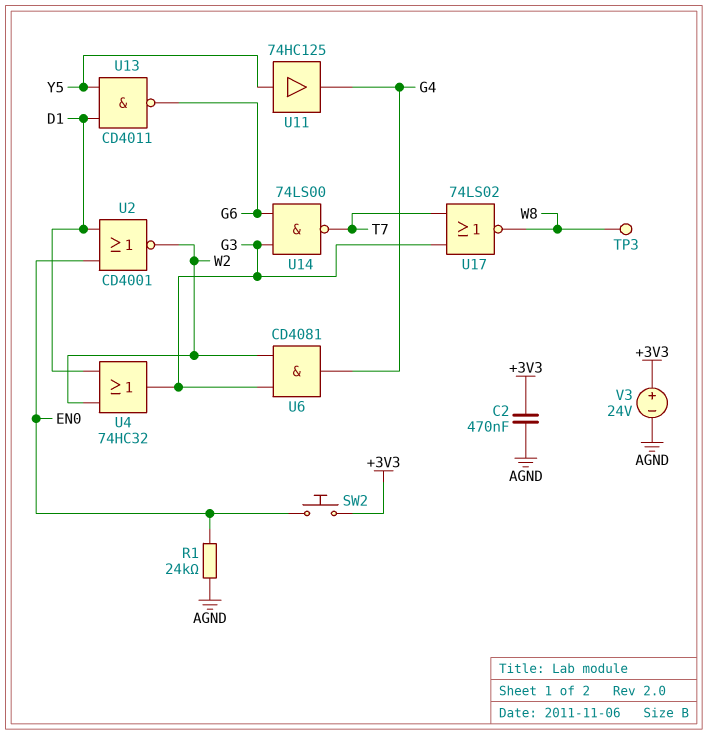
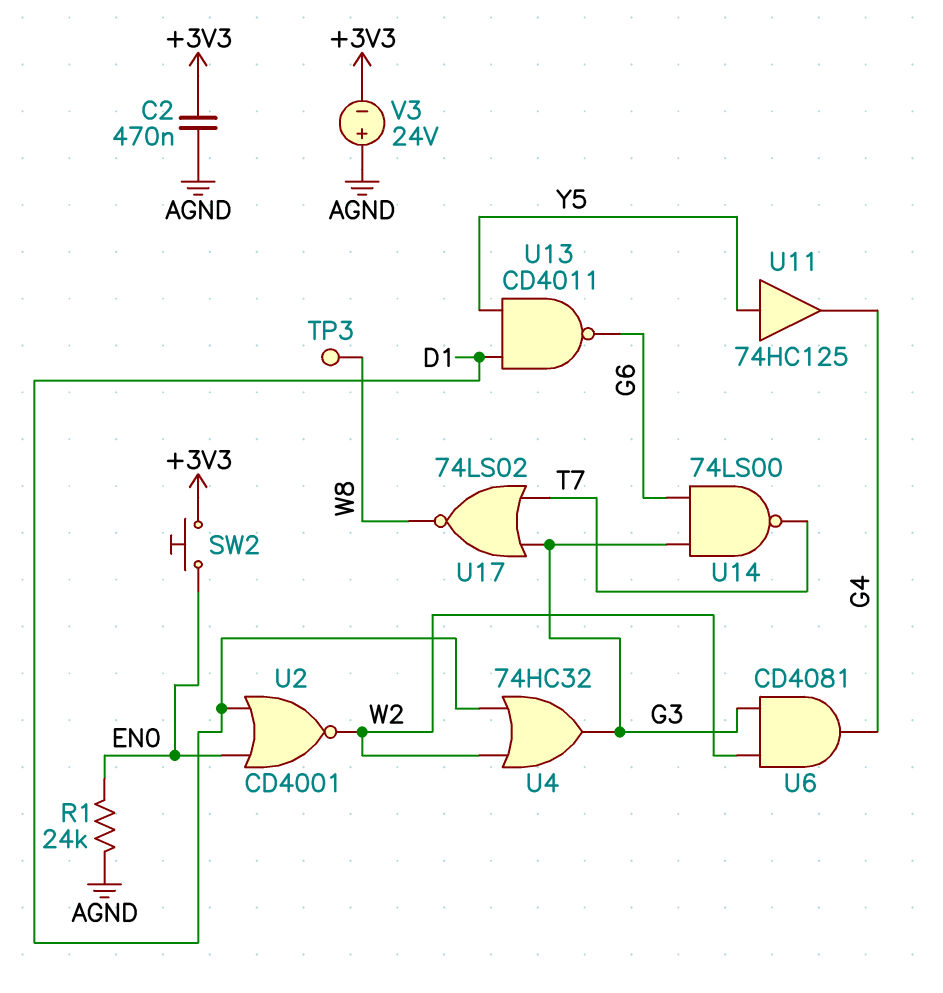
V3: 24V (plus +3V3, minus AGND) -> 24V (plus AGND, minus +3V3)

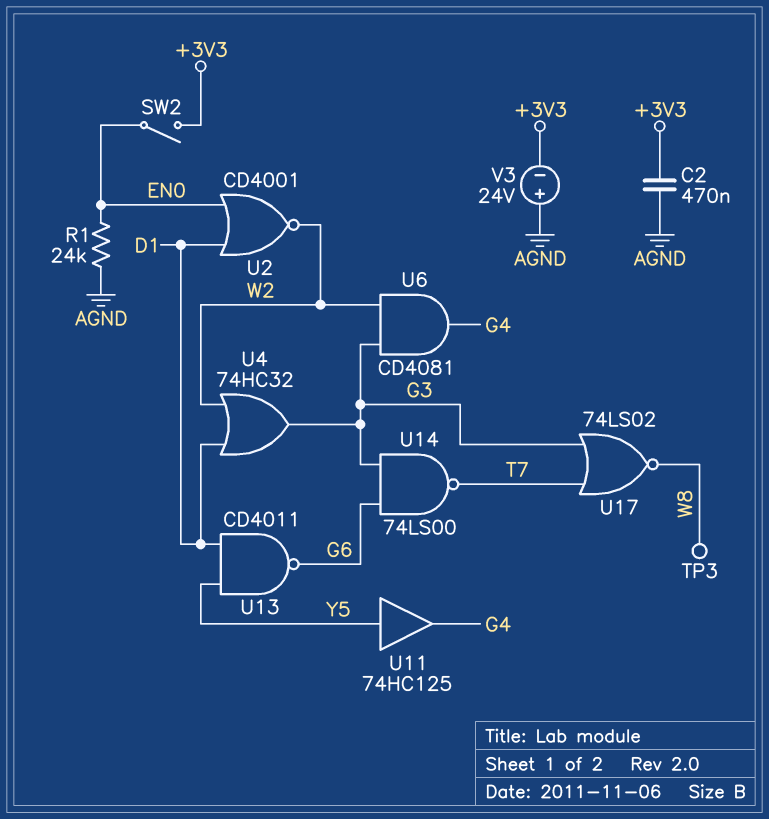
SW2: button (+3V3, EN0) -> switch (+3V3, EN0)

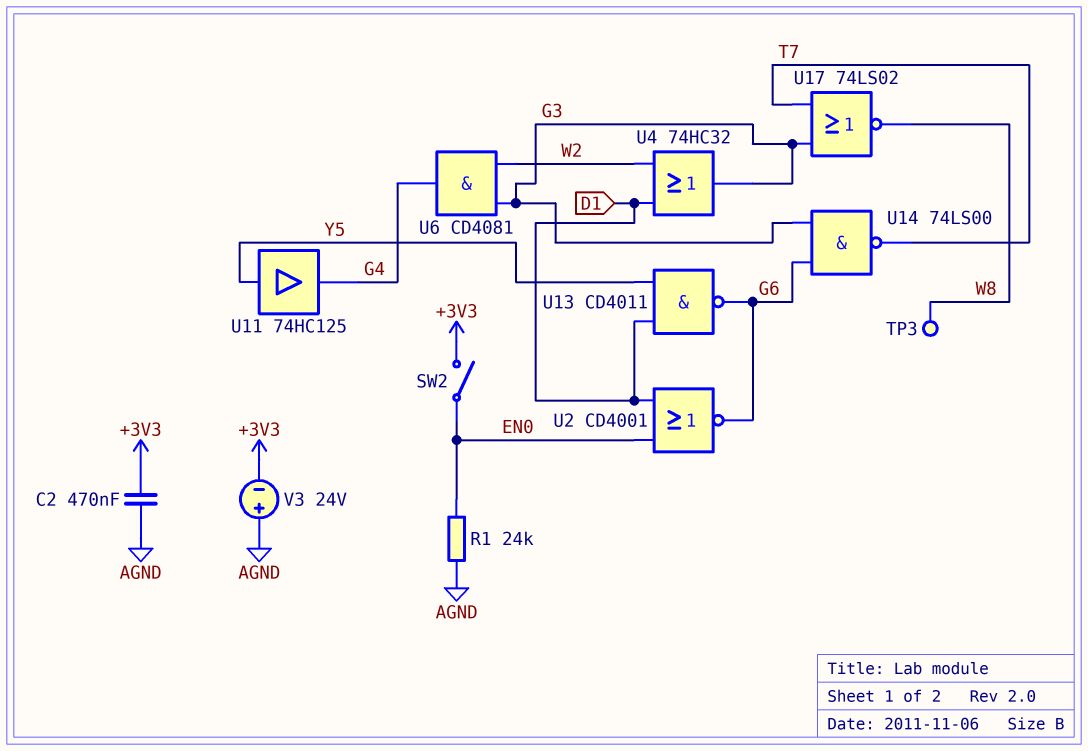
U2: NOR CD4001 (in D1, in EN0, out W2) -> NOR CD4001 (in D1, in EN0, out G6)

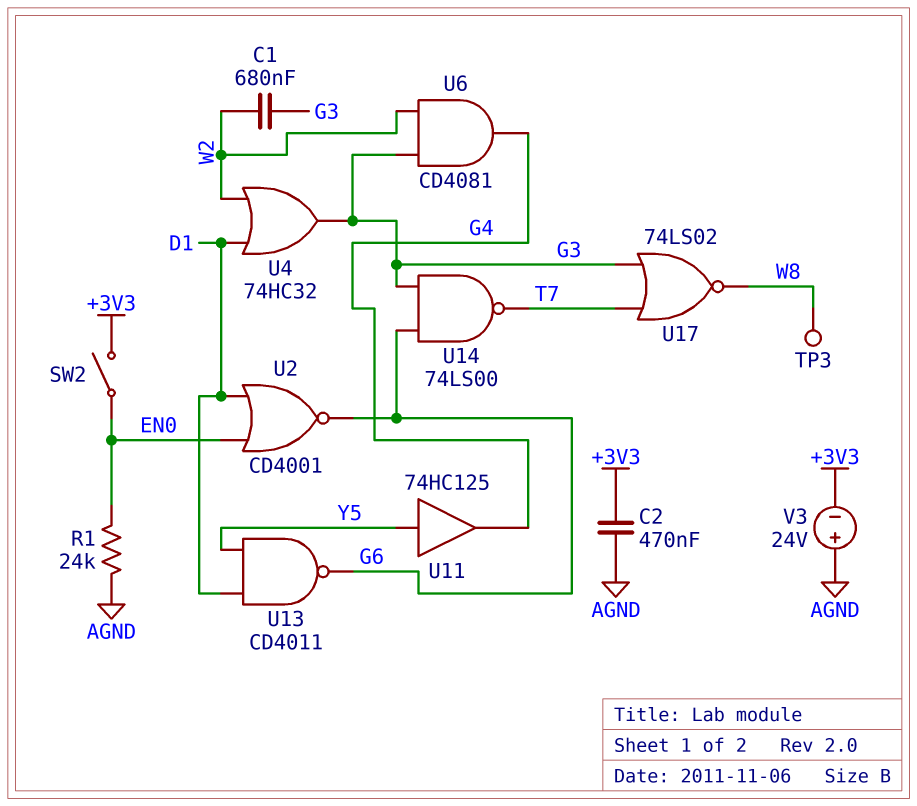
C1: none -> 680nF (G3, W2)

